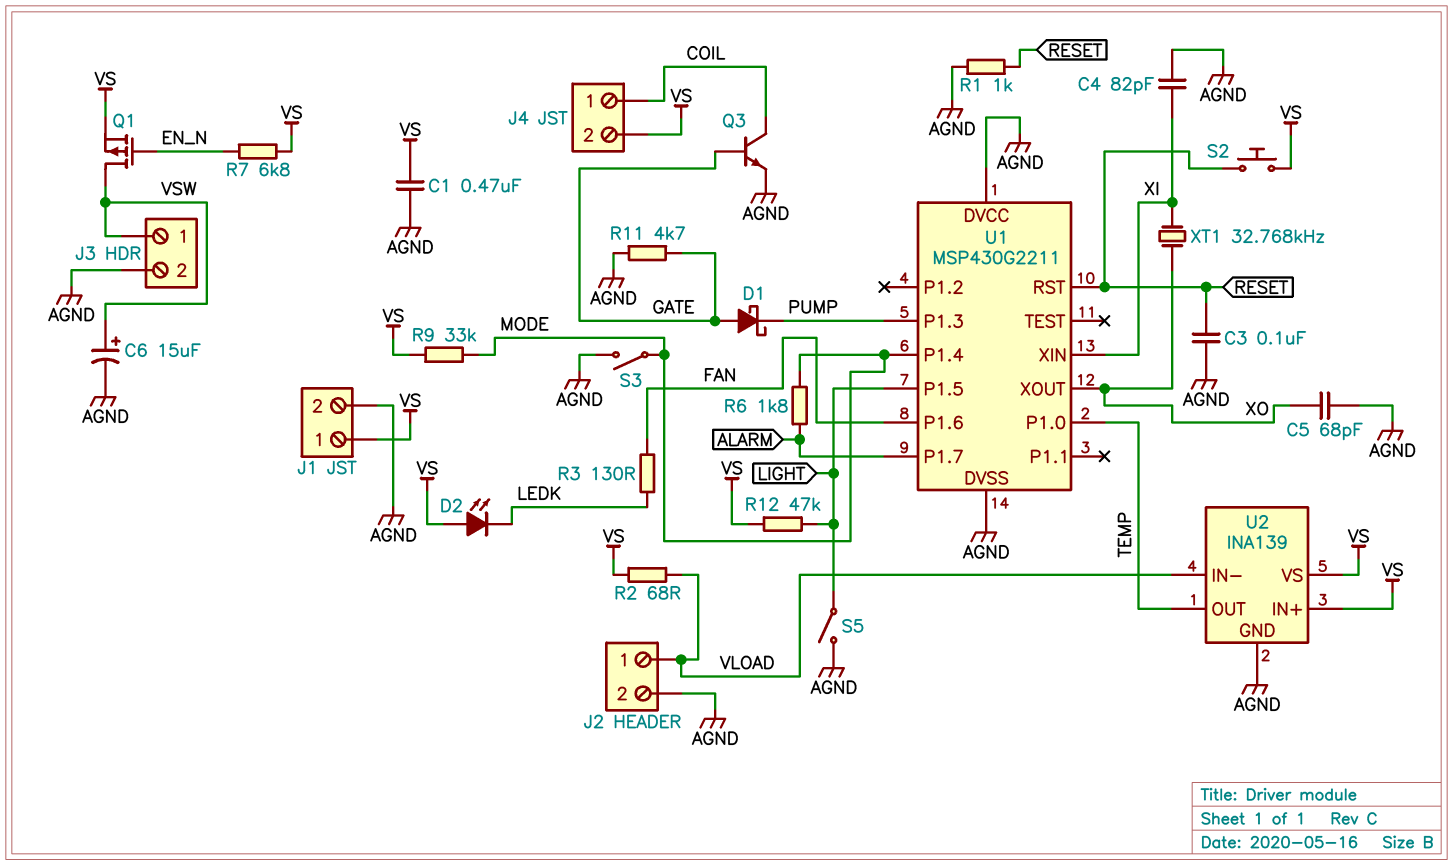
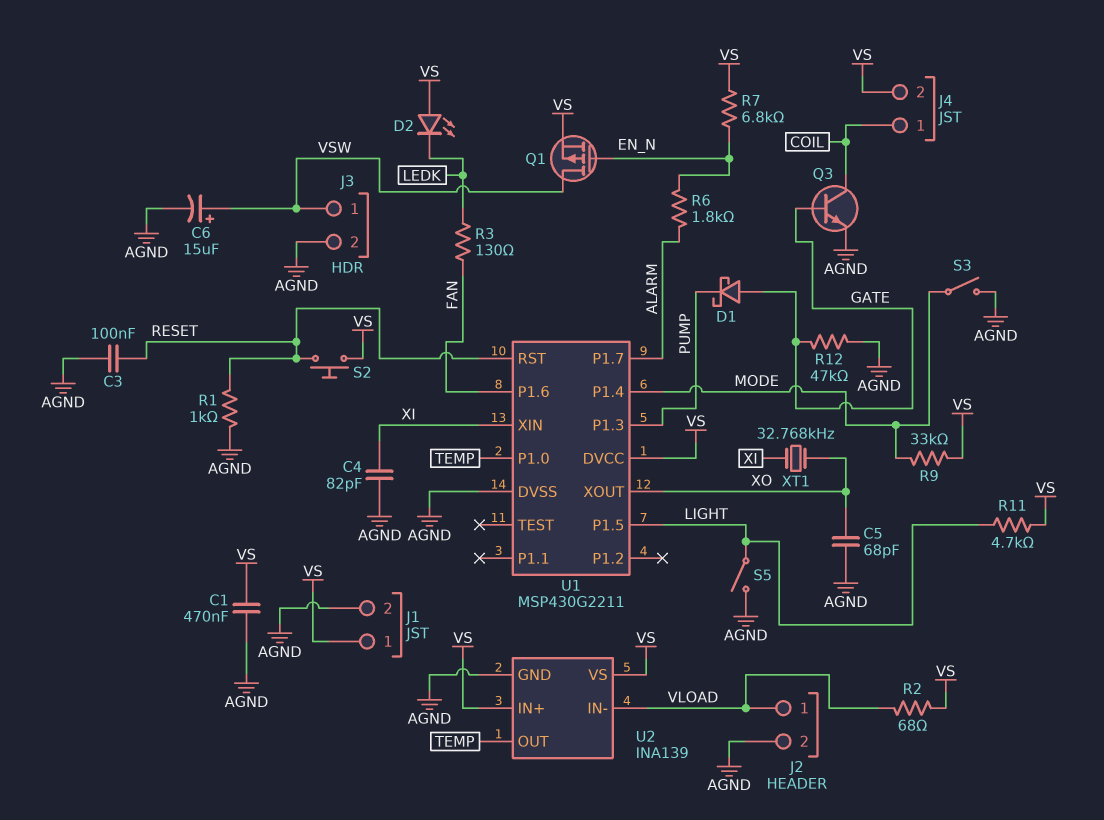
R6: 1.8k (ALARM, MODE) -> 1.8k (ALARM, EN_N)
R11: 4.7k (AGND, GATE) -> 4.7k (LIGHT, VS)
R12: 47k (LIGHT, VS) -> 47k (AGND, GATE)
U1 pin DVCC: AGND -> VS

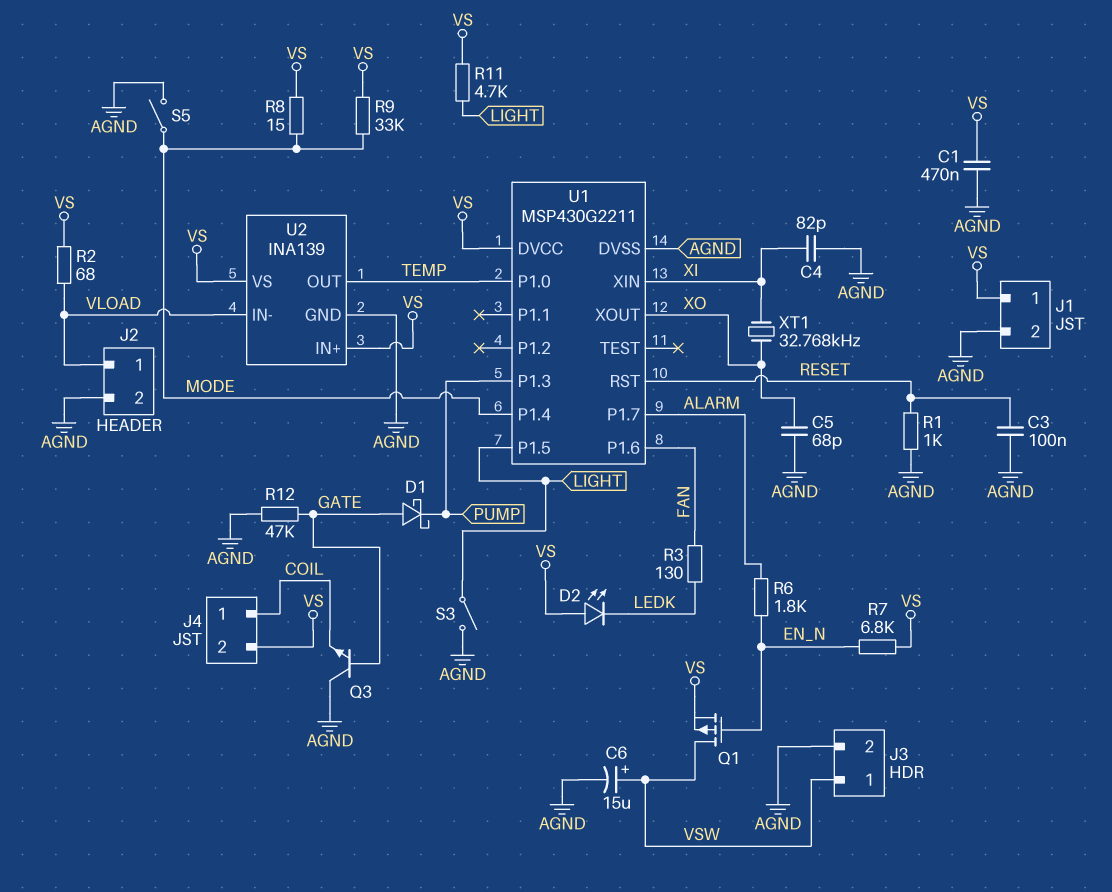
Q3: NPN (B GATE, C COIL, E AGND) -> NPN (B GATE, C AGND, E COIL)
R8: none -> 15 (MODE, VS)
S2: button (RESET, VS) -> none
S3: switch (AGND, MODE) -> switch (AGND, LIGHT)
S5: switch (AGND, LIGHT) -> switch (AGND, MODE)

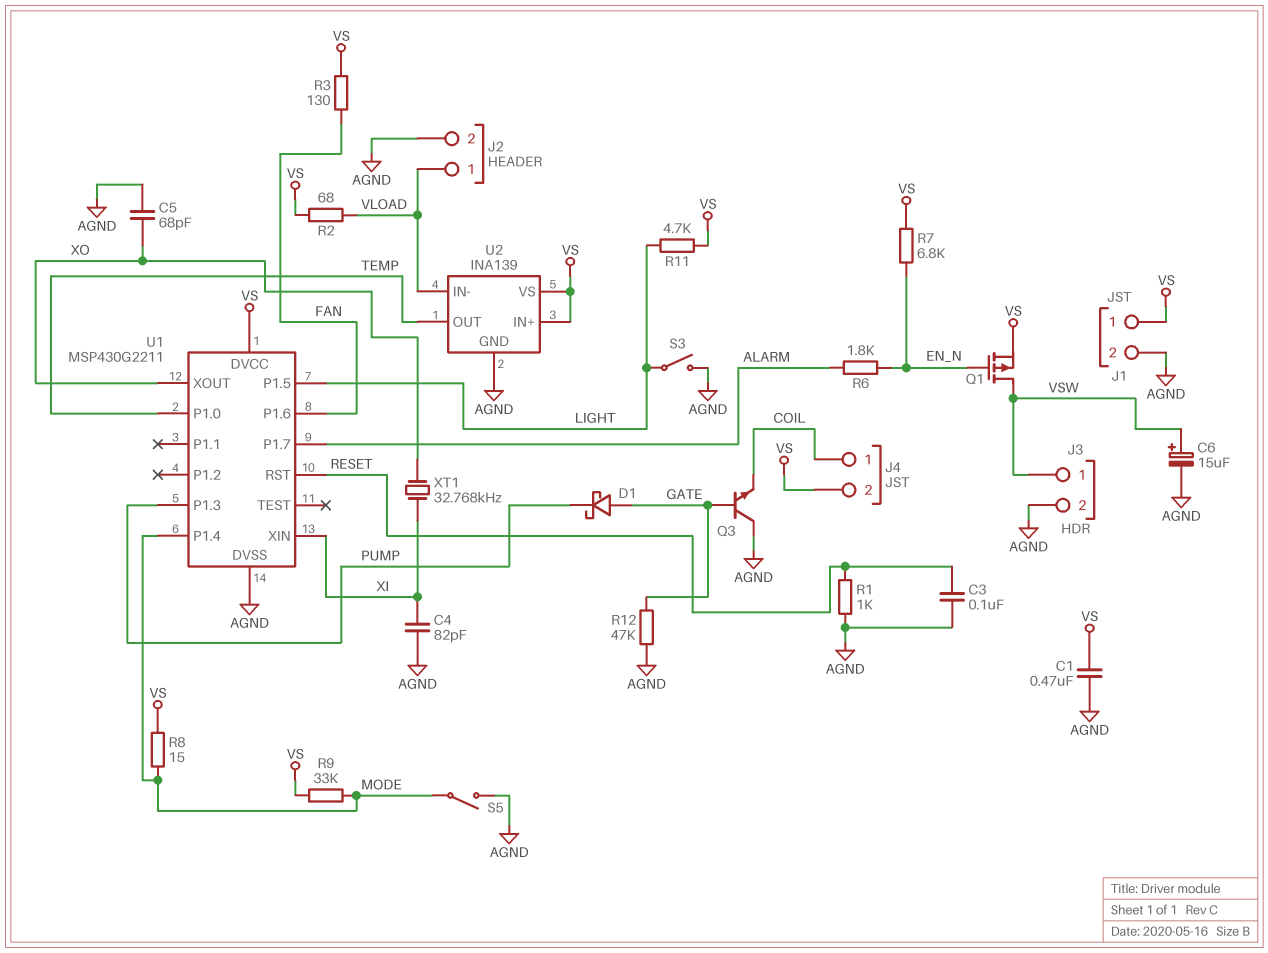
D2: LED (A VS, K LEDK) -> none
R3: 130 (FAN, LEDK) -> 130 (FAN, VS)

